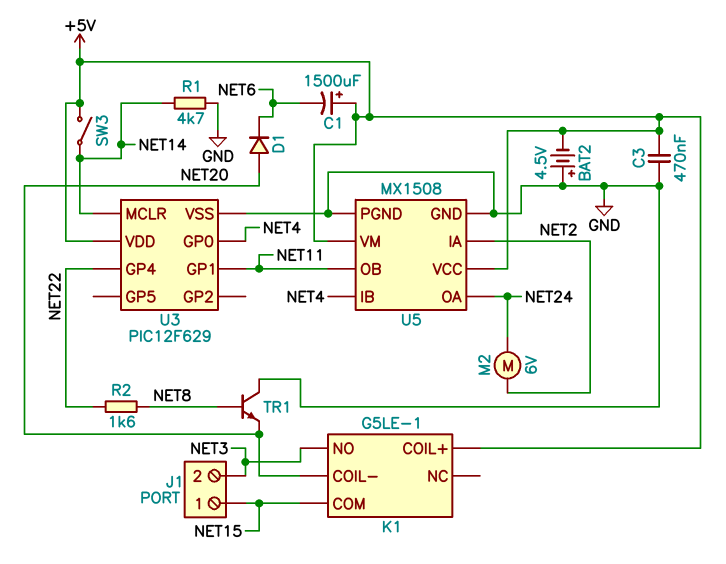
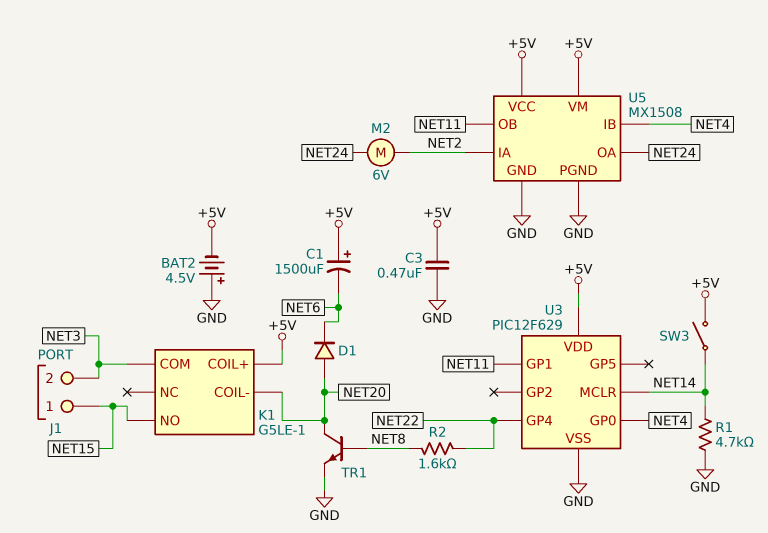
K1 pin COM: NET15 -> NET3
K1 pin NO: NET3 -> NET15
TR1: NPN (B NET8, C GND, E NET20) -> NPN (B NET8, C NET20, E GND)

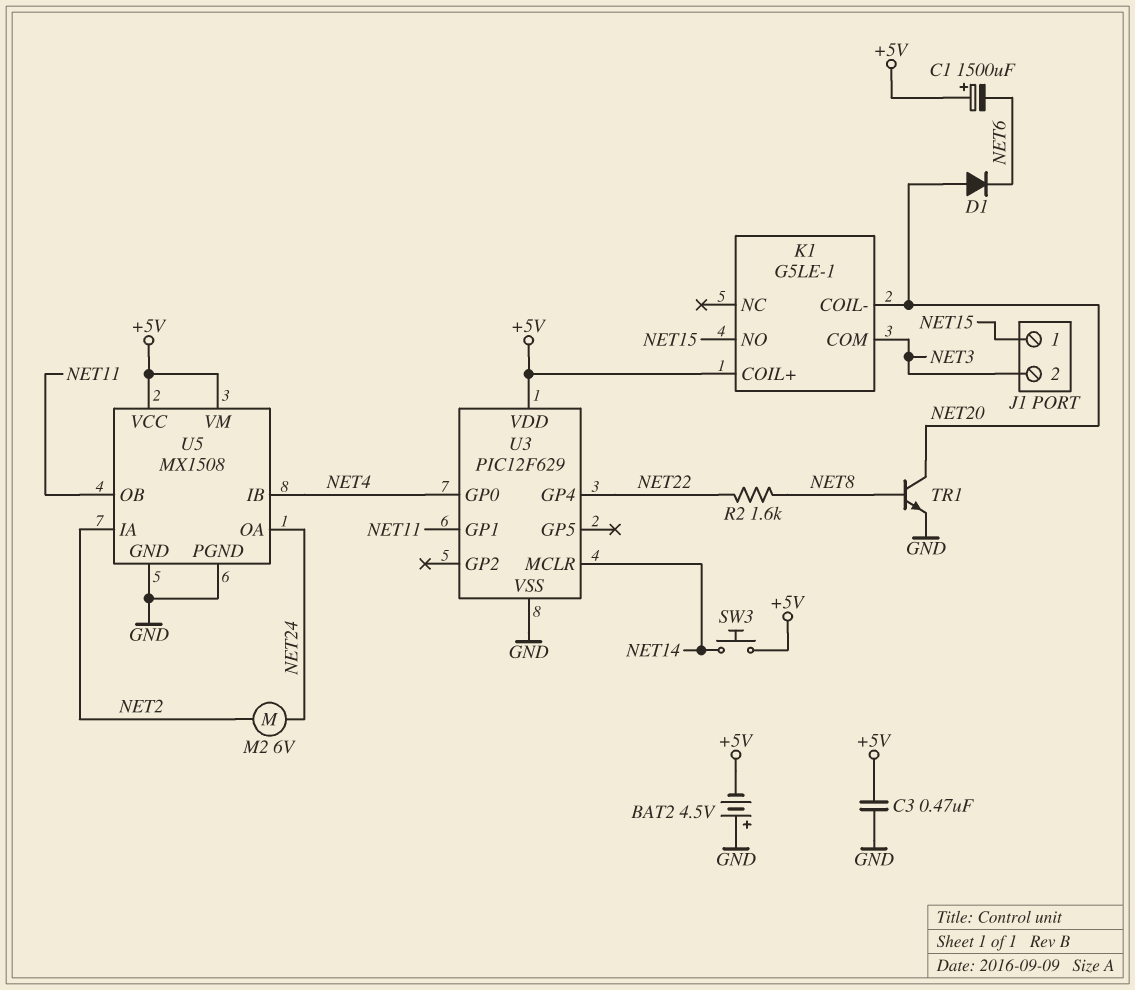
R1: 4.7k (GND, NET14) -> none
SW3: switch (+5V, NET14) -> button (+5V, NET14)

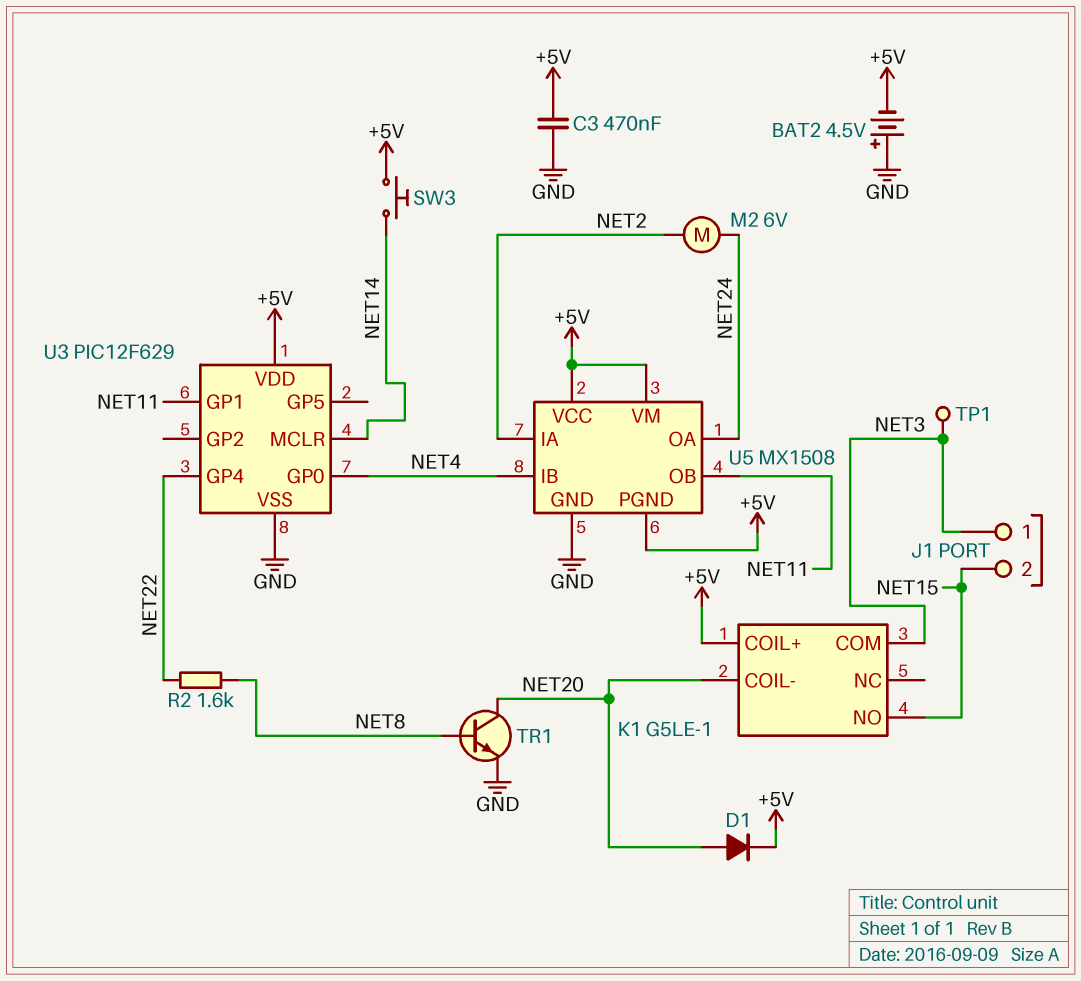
C1: 1500uF (plus +5V, minus NET6) -> none
D1: diode (A NET20, K NET6) -> diode (A NET20, K +5V)
J1 pin 1: NET15 -> NET3
J1 pin 2: NET3 -> NET15
TP1: none -> test point (NET3)
U5 pin PGND: GND -> +5V

